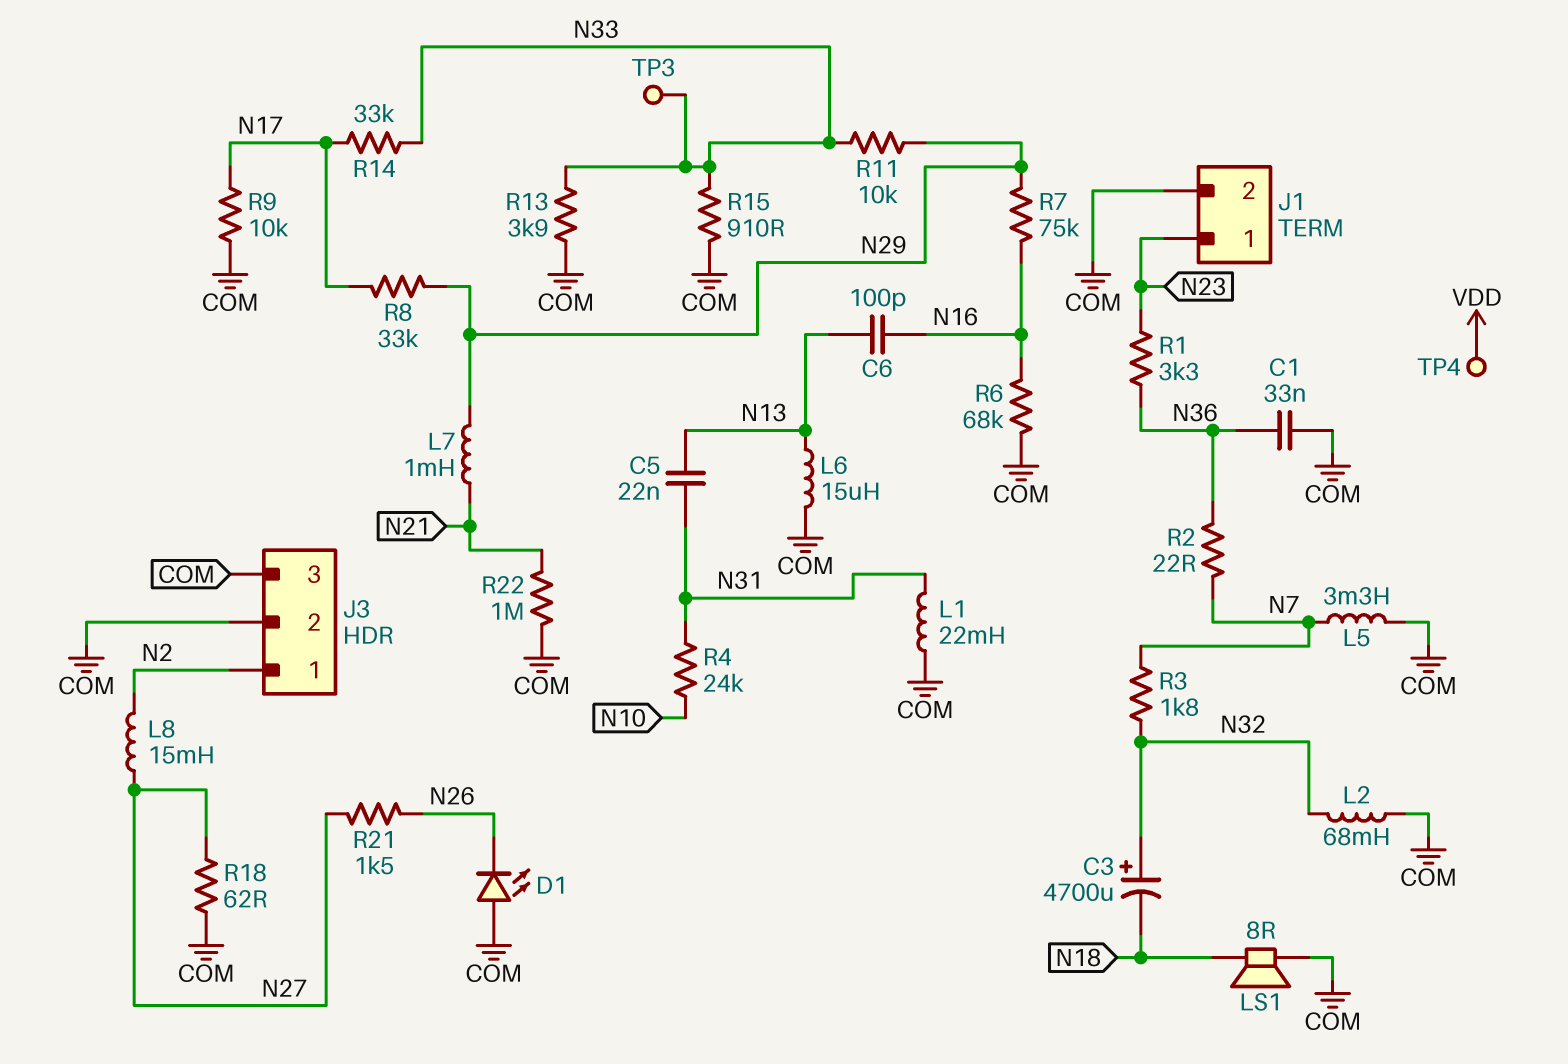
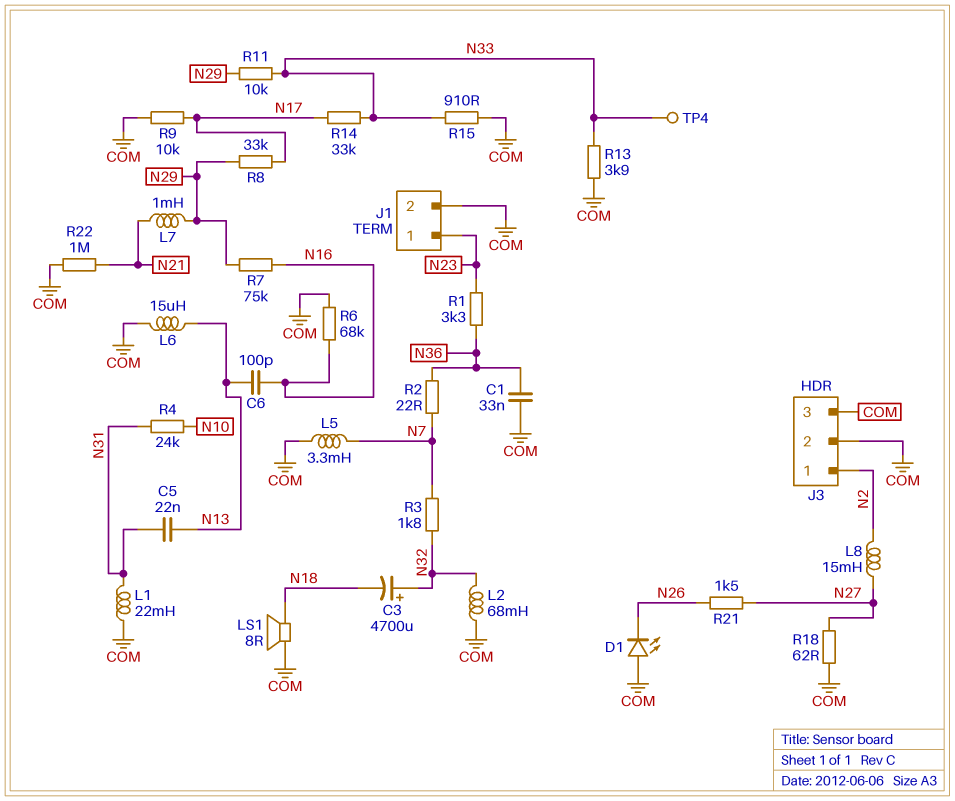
TP3: test point (N33) -> none
TP4: test point (VDD) -> test point (N33)

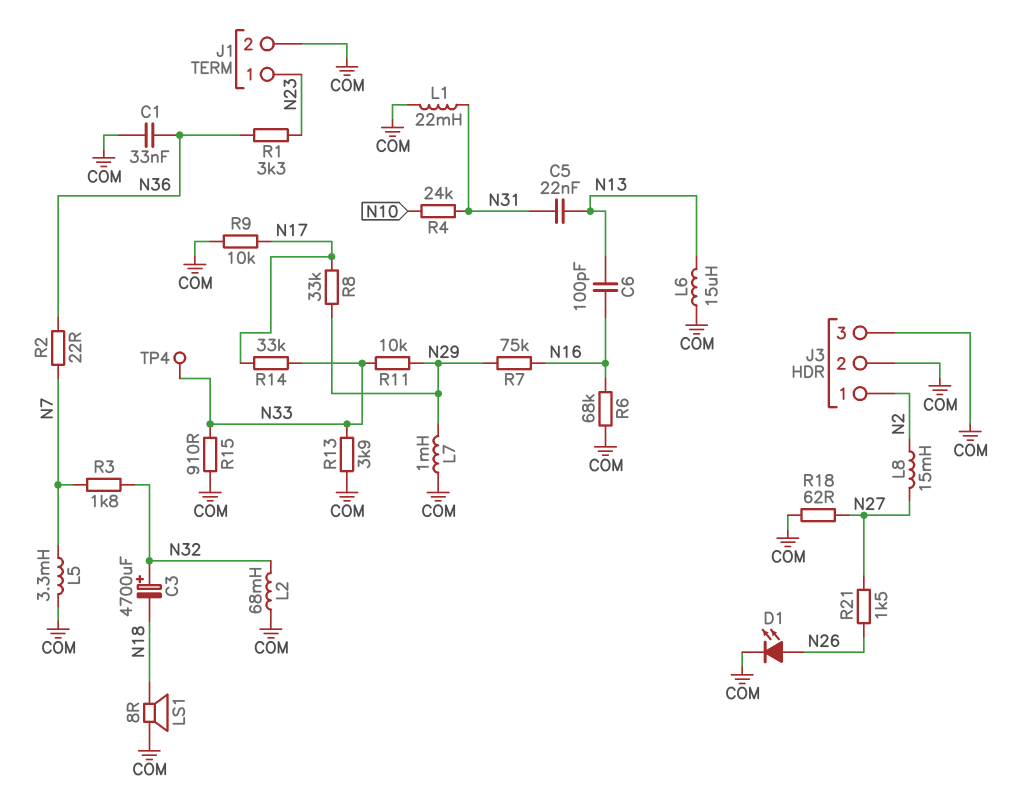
D1: LED (A COM, K N26) -> LED (A N26, K COM)
L7: 1mH (N21, N29) -> 1mH (COM, N29)
R22: 1M (COM, N21) -> none

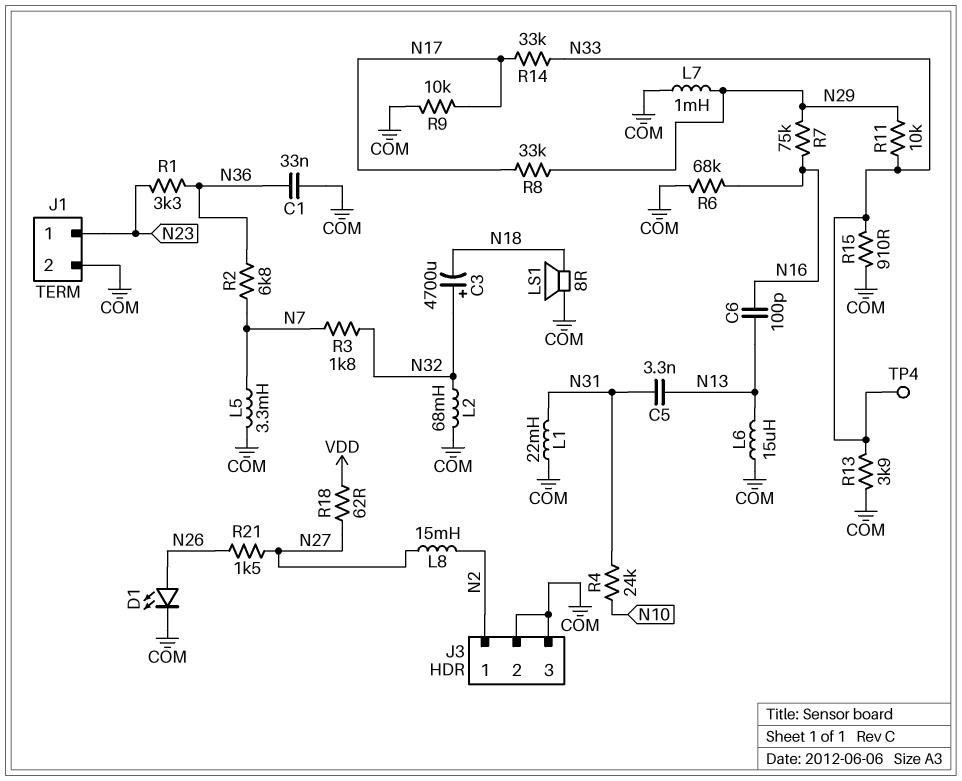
C5: 22nF (N13, N31) -> 3.3nF (N13, N31)
R2: 22 (N7, N36) -> 6.8k (N7, N36)
R18: 62 (COM, N27) -> 62 (N27, VDD)

